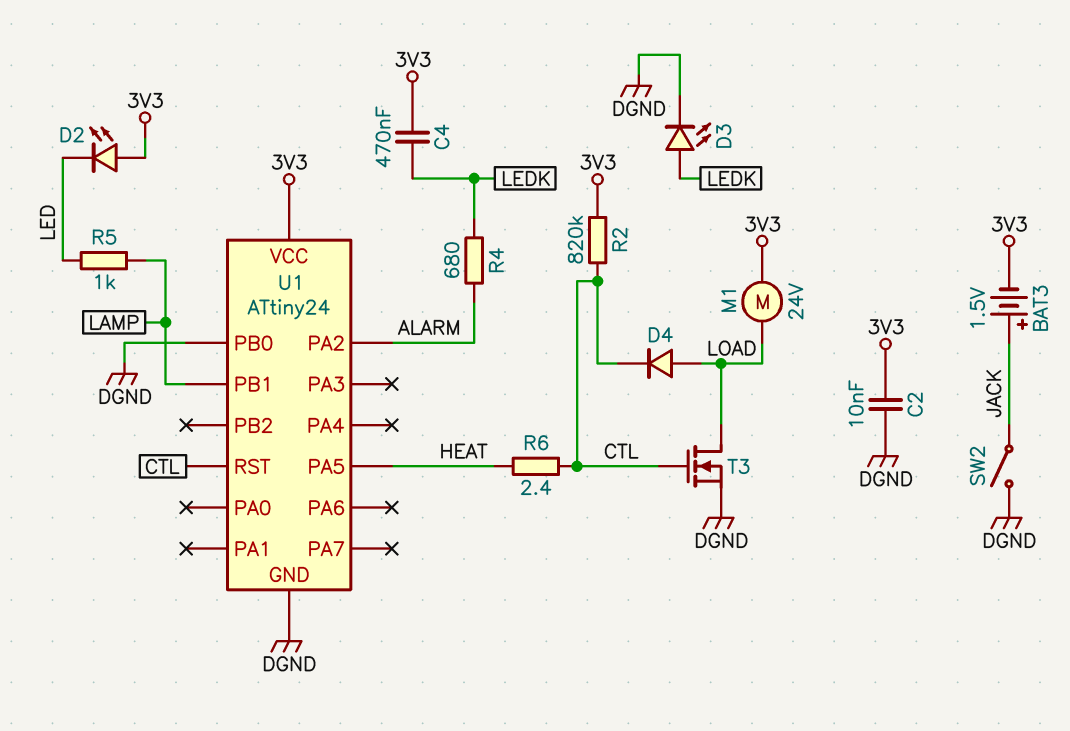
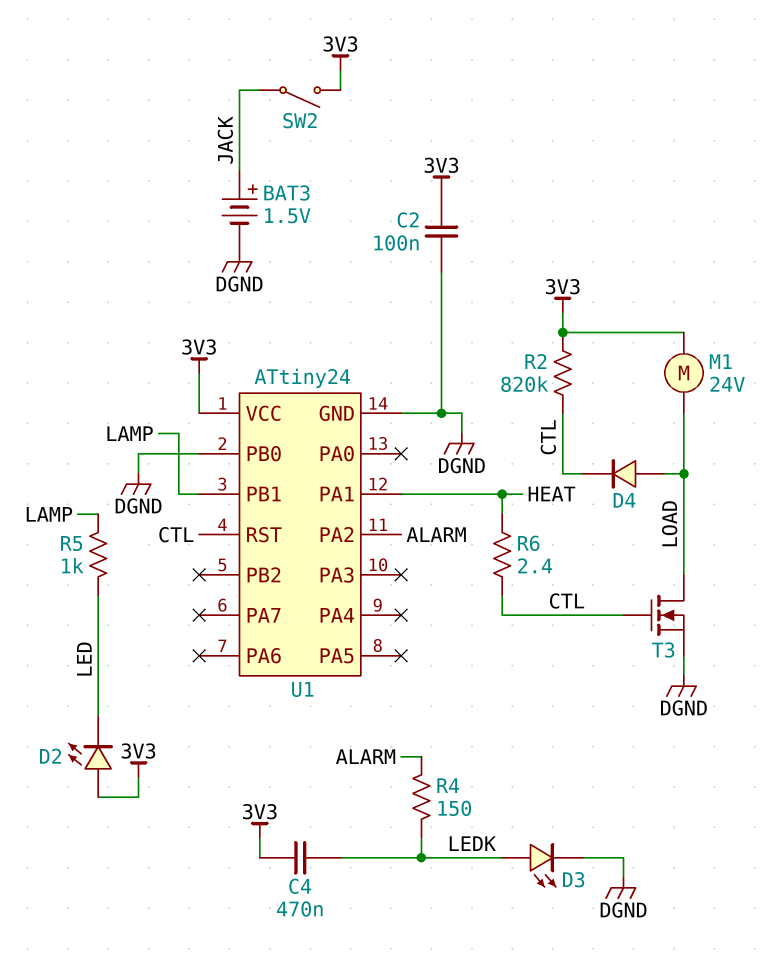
BAT3: 1.5V (plus JACK, minus 3V3) -> 1.5V (plus JACK, minus DGND)
C2: 10nF (3V3, DGND) -> 100nF (3V3, DGND)
R4: 680 (ALARM, LEDK) -> 150 (ALARM, LEDK)
SW2: switch (DGND, JACK) -> switch (3V3, JACK)
U1 pin PA1: none -> HEAT
U1 pin PA5: HEAT -> none

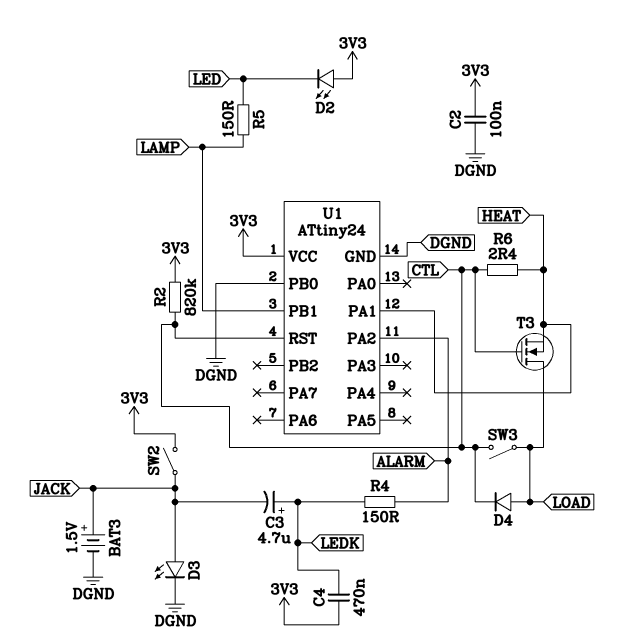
C3: none -> 4.7uF (plus LEDK, minus JACK)
D3: LED (A LEDK, K DGND) -> LED (A JACK, K DGND)
M1: motor 24V (3V3, LOAD) -> none
R5: 1k (LAMP, LED) -> 150 (LAMP, LED)
SW3: none -> switch (CTL, LOAD)
T3: NMOS (G CTL, D LOAD, S DGND) -> NMOS (G CTL, D LOAD, S HEAT)

